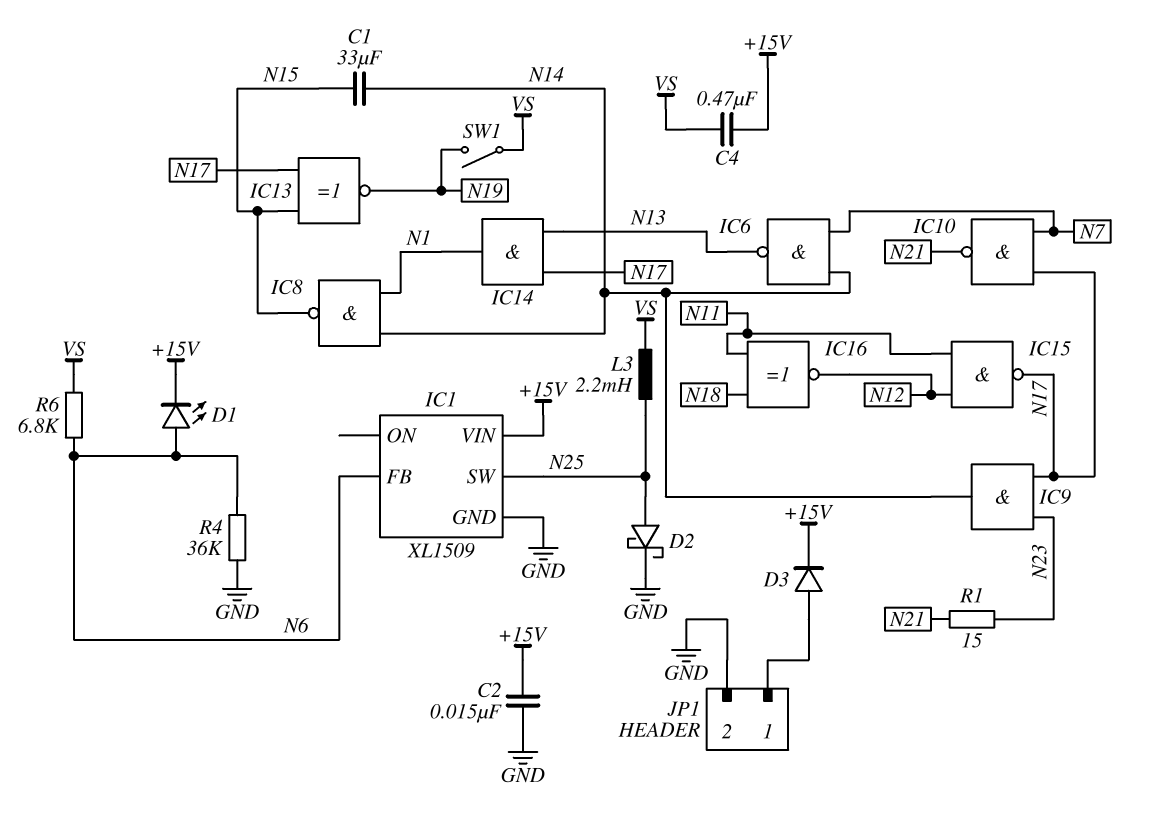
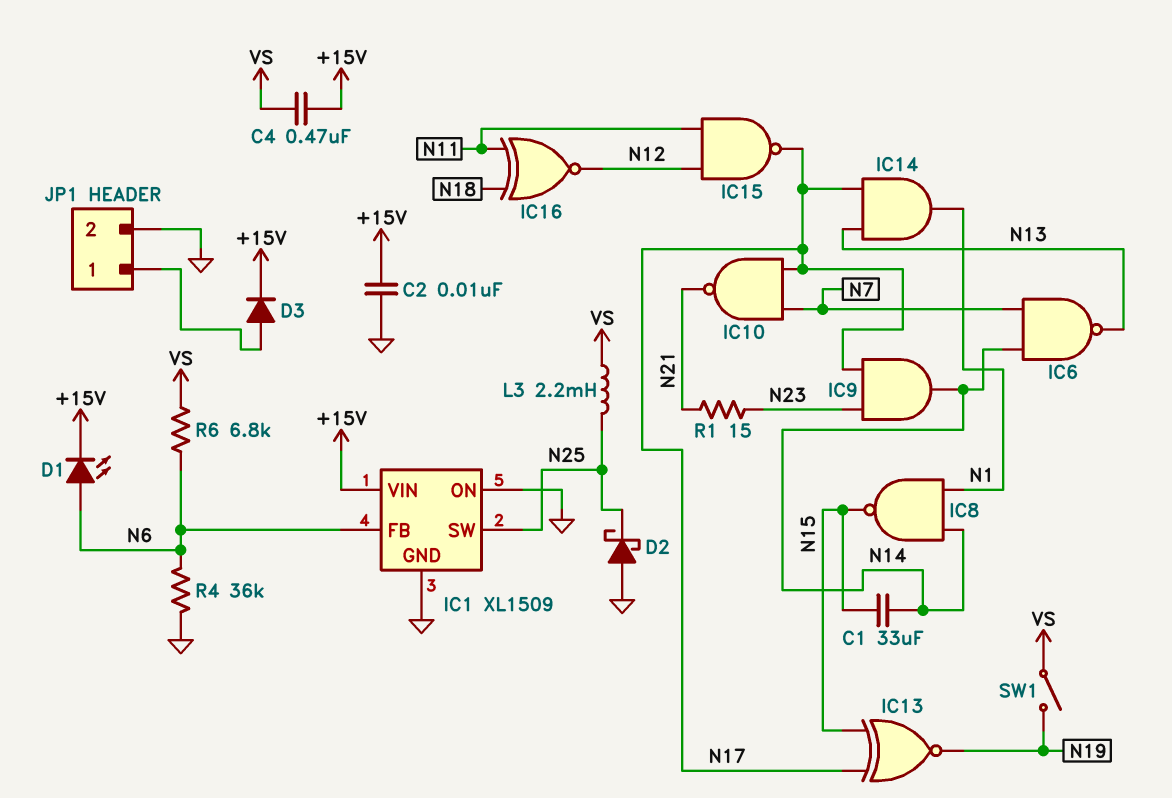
C2: 15nF (+15V, GND) -> 10nF (+15V, GND)
D2: schottky (A N25, K GND) -> schottky (A GND, K N25)
IC1 pin ON: none -> GND

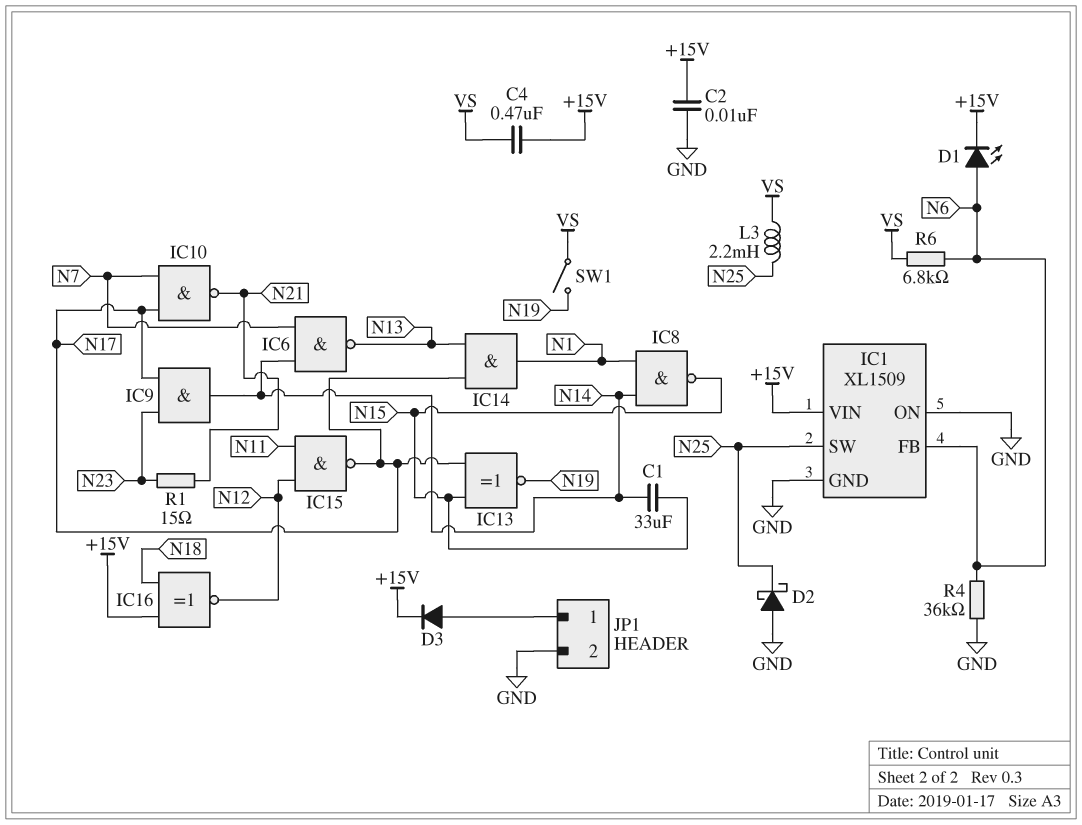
IC16: XNOR (in N11, in N18, out N12) -> XNOR (in +15V, in N18, out N12)

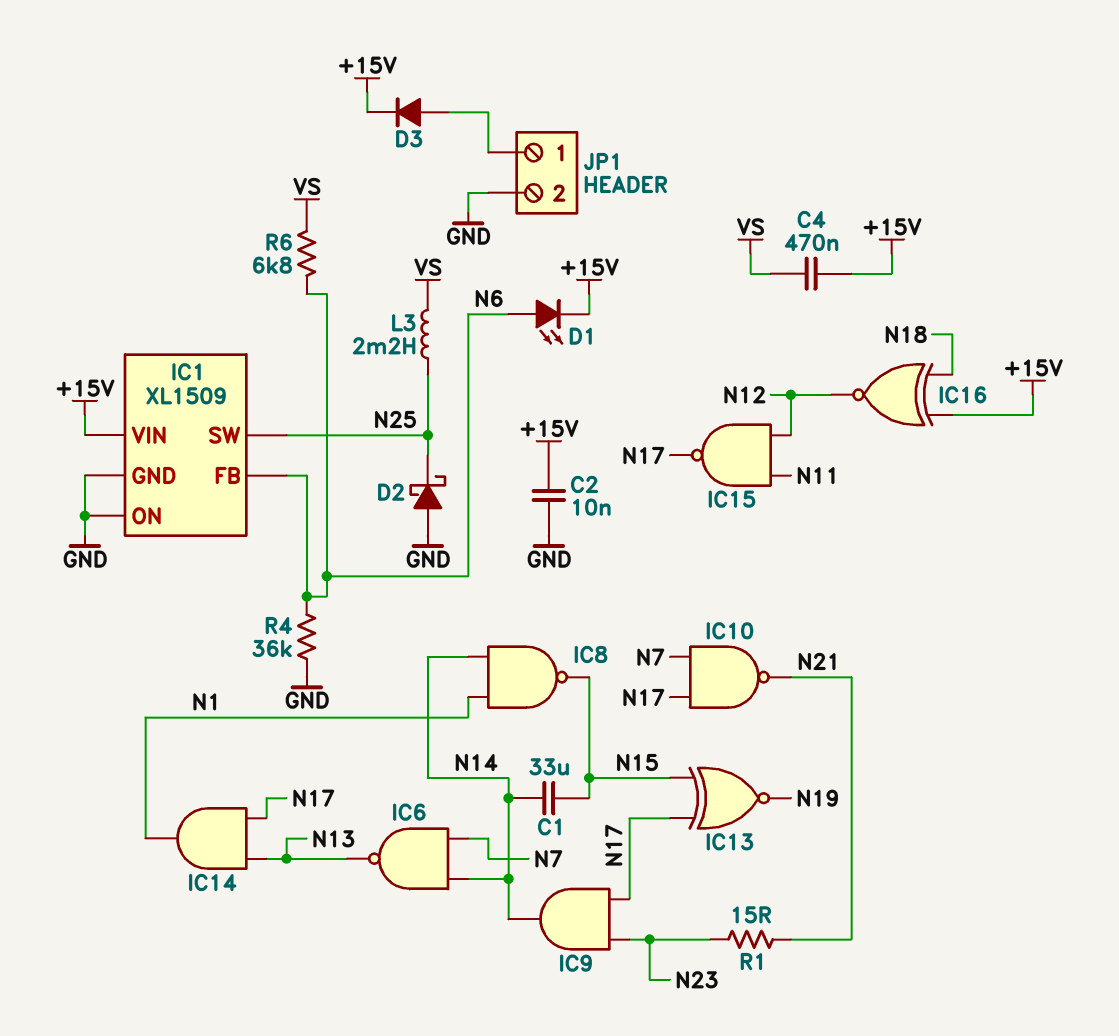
SW1: switch (N19, VS) -> none

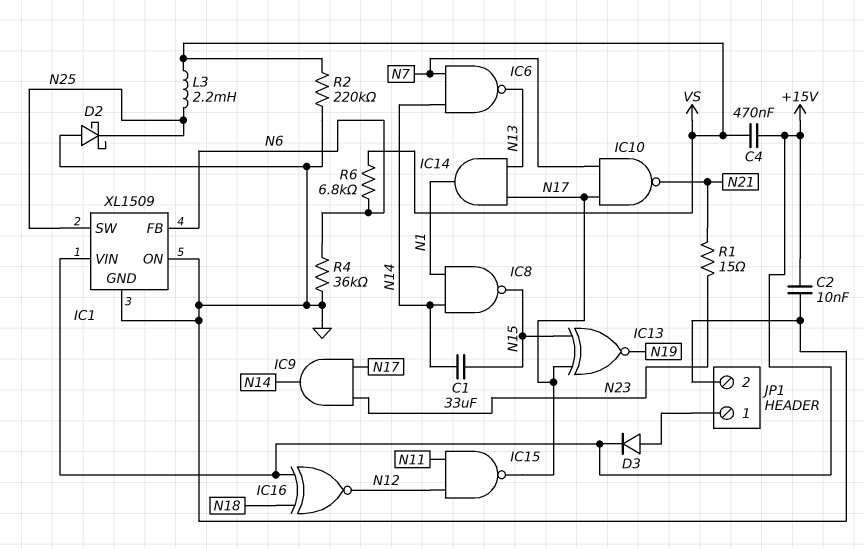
D1: LED (A N6, K +15V) -> none
R2: none -> 220k (GND, VS)

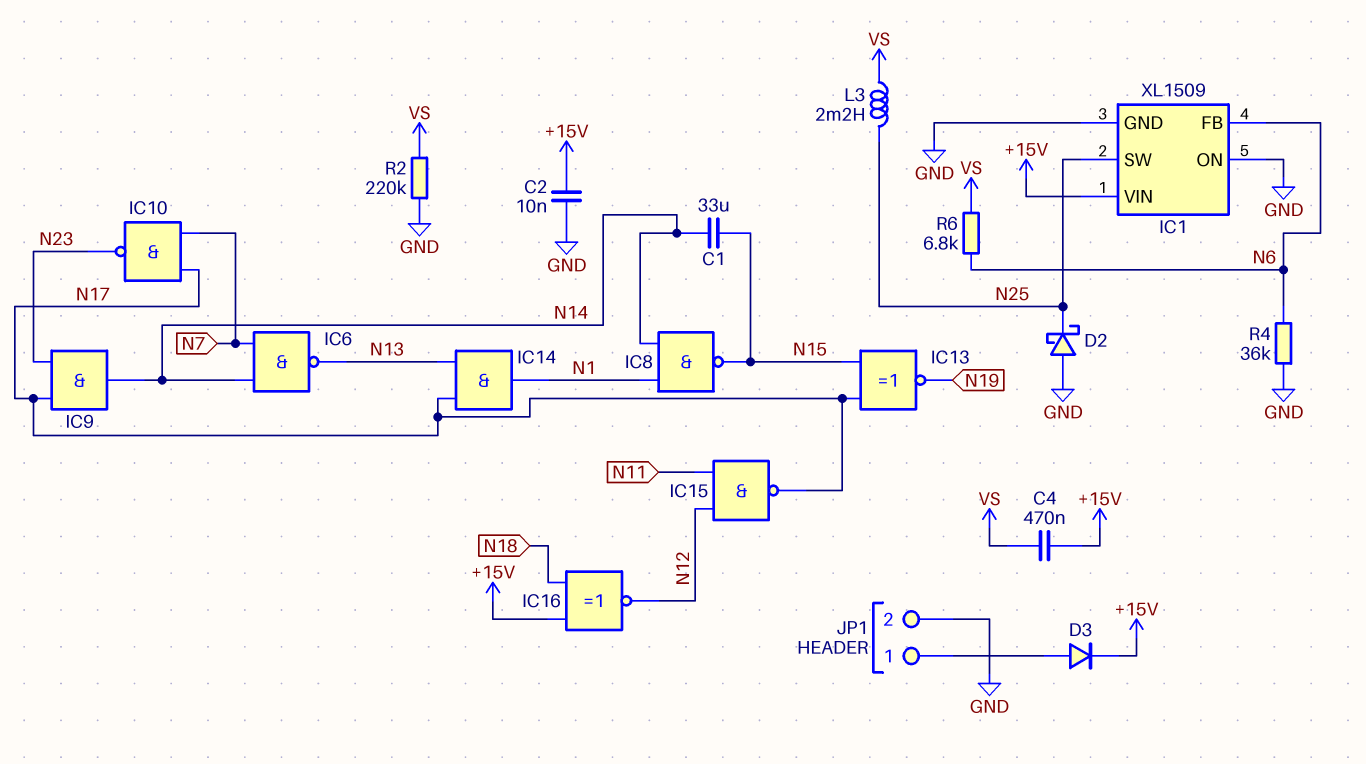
IC10: NAND (in N7, in N17, out N21) -> NAND (in N7, in N17, out N23)
R1: 15 (N21, N23) -> none

